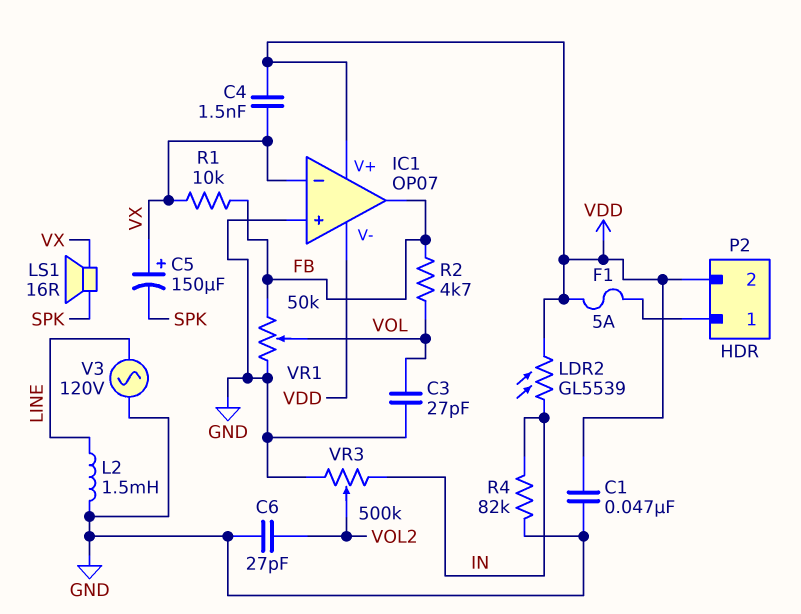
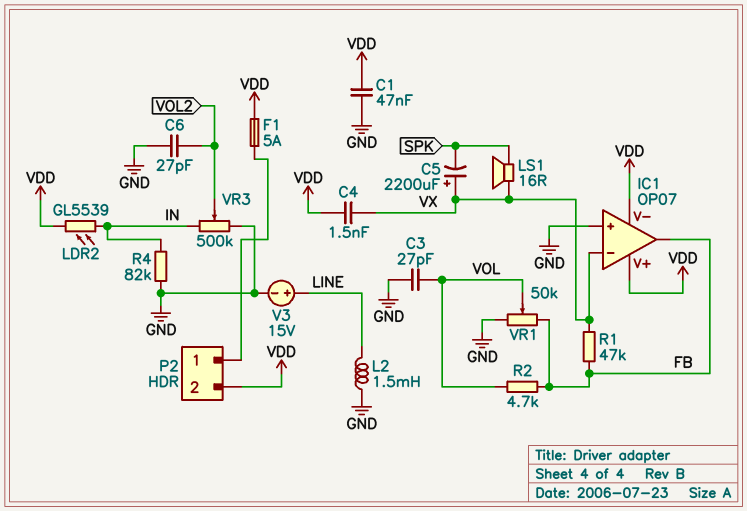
C5: 150uF (plus VX, minus SPK) -> 2200uF (plus VX, minus SPK)
R1: 10k (FB, VX) -> 47k (FB, VX)
V3: AC 120V (GND, LINE) -> 15V (plus LINE, minus GND)

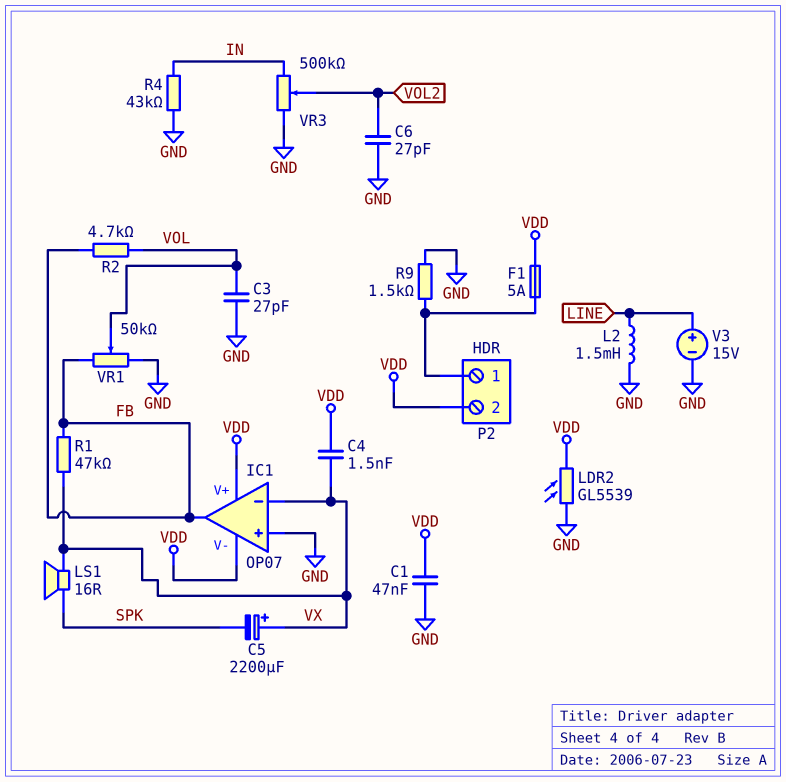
LDR2: GL5539 (IN, VDD) -> GL5539 (GND, VDD)
R4: 82k (GND, IN) -> 43k (GND, IN)
R9: none -> 1.5k (GND, P2/1)

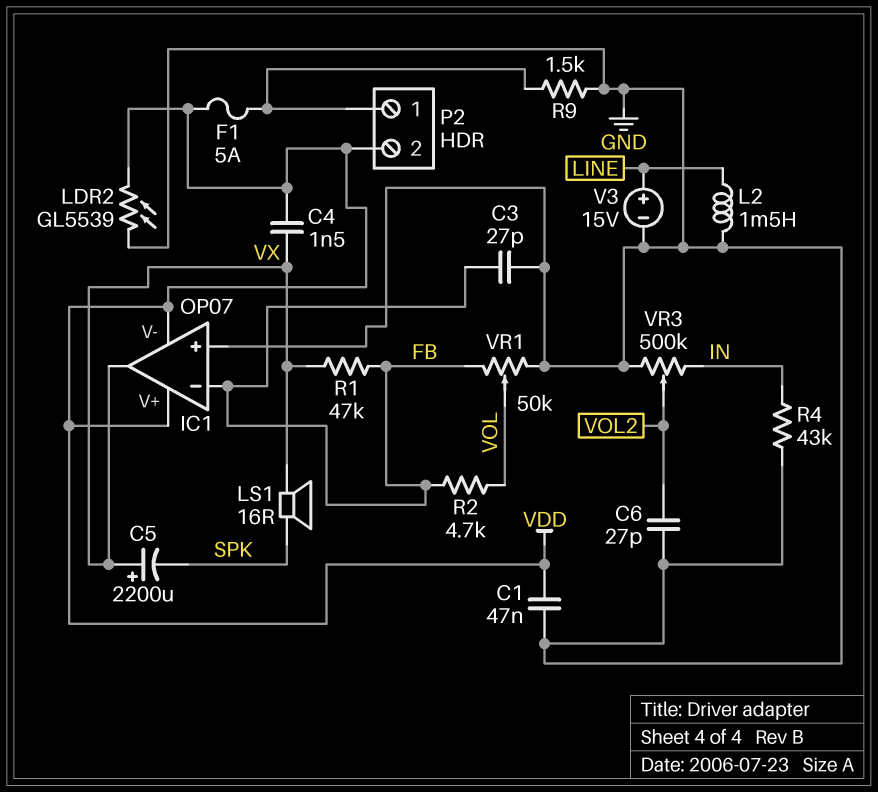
C3: 27pF (GND, VOL) -> 27pF (FB, GND)
IC1 pin in-: VX -> FB
IC1 pin out: FB -> VX

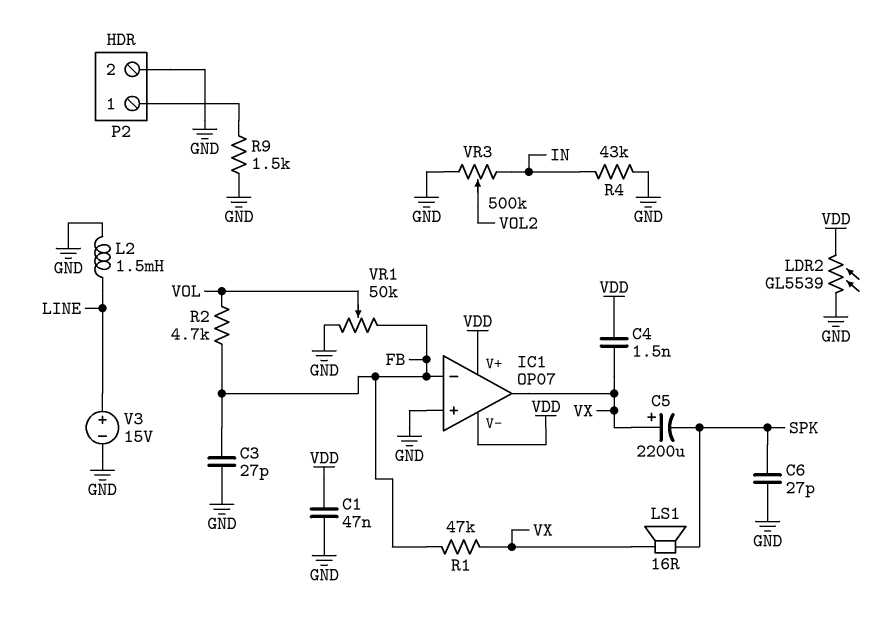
C6: 27pF (GND, VOL2) -> 27pF (GND, SPK)
F1: 5A (P2/1, VDD) -> none
P2 pin 2: VDD -> GND

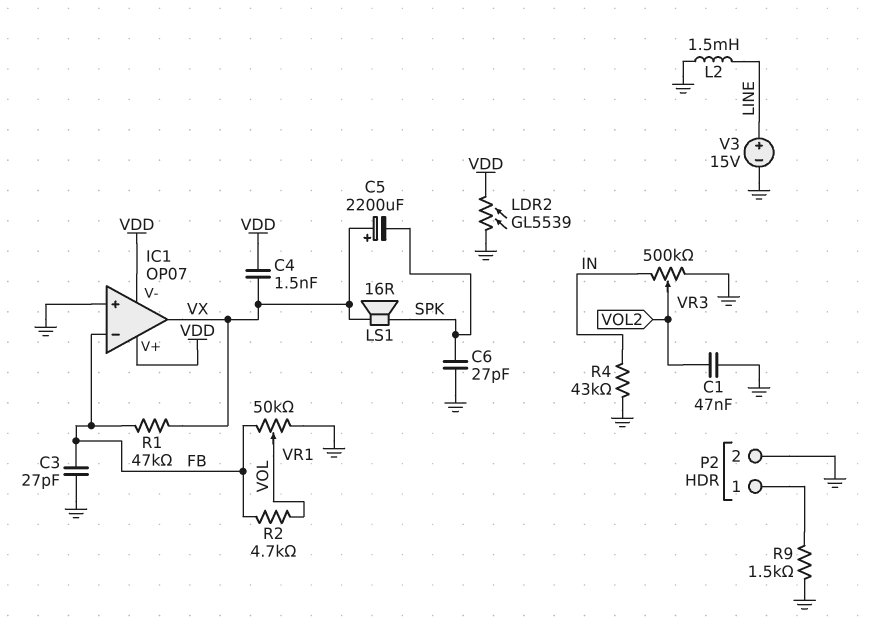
C1: 47nF (GND, VDD) -> 47nF (GND, VOL2)

